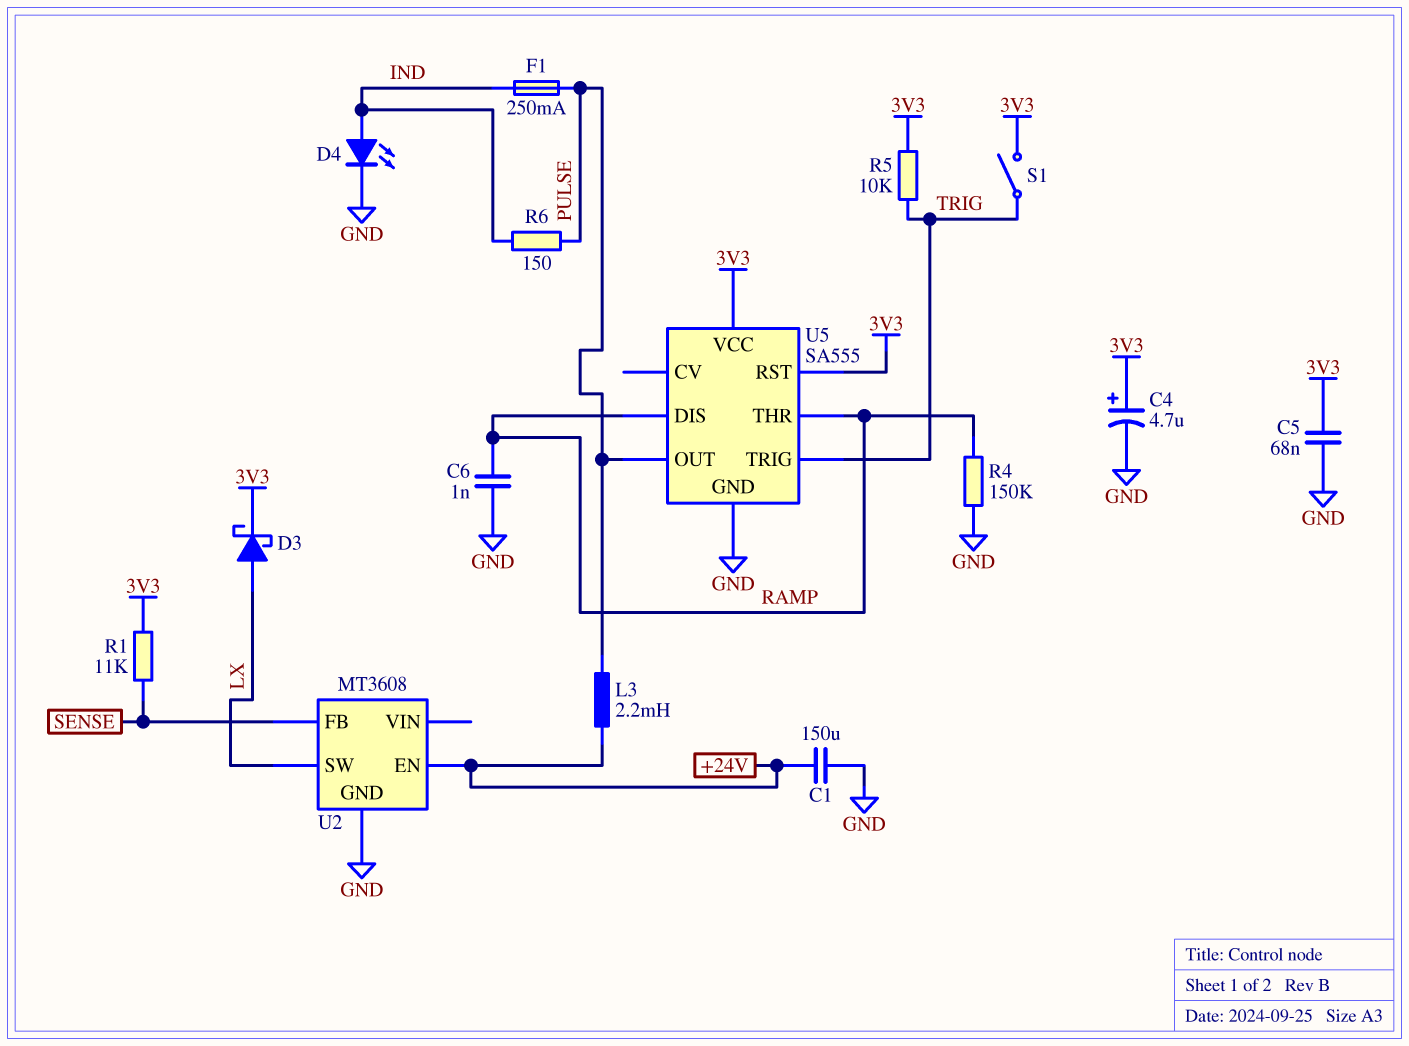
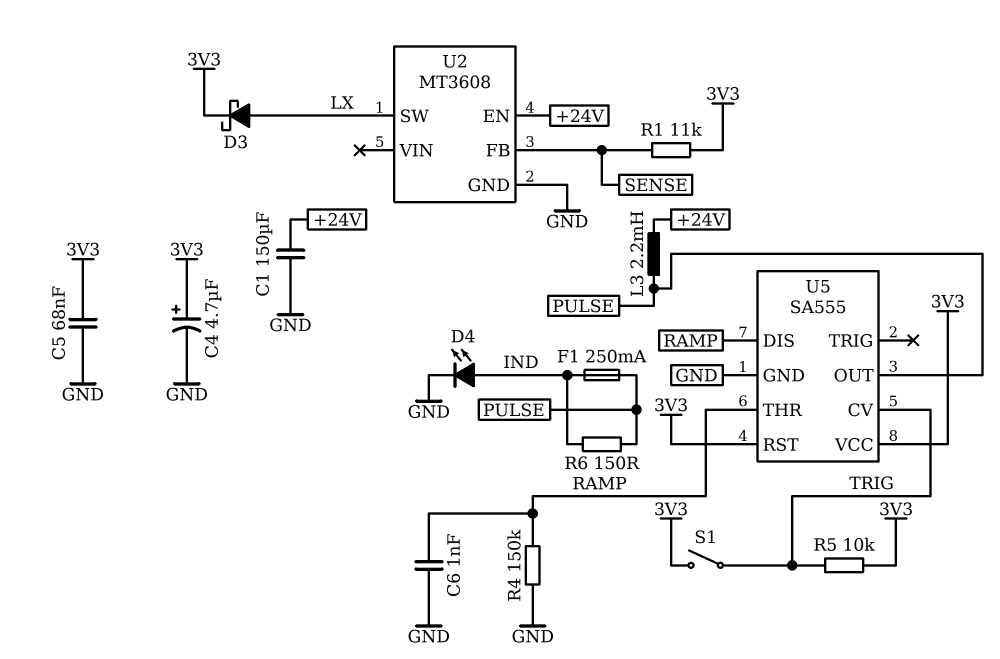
U5 pin CV: none -> TRIG
U5 pin TRIG: TRIG -> none

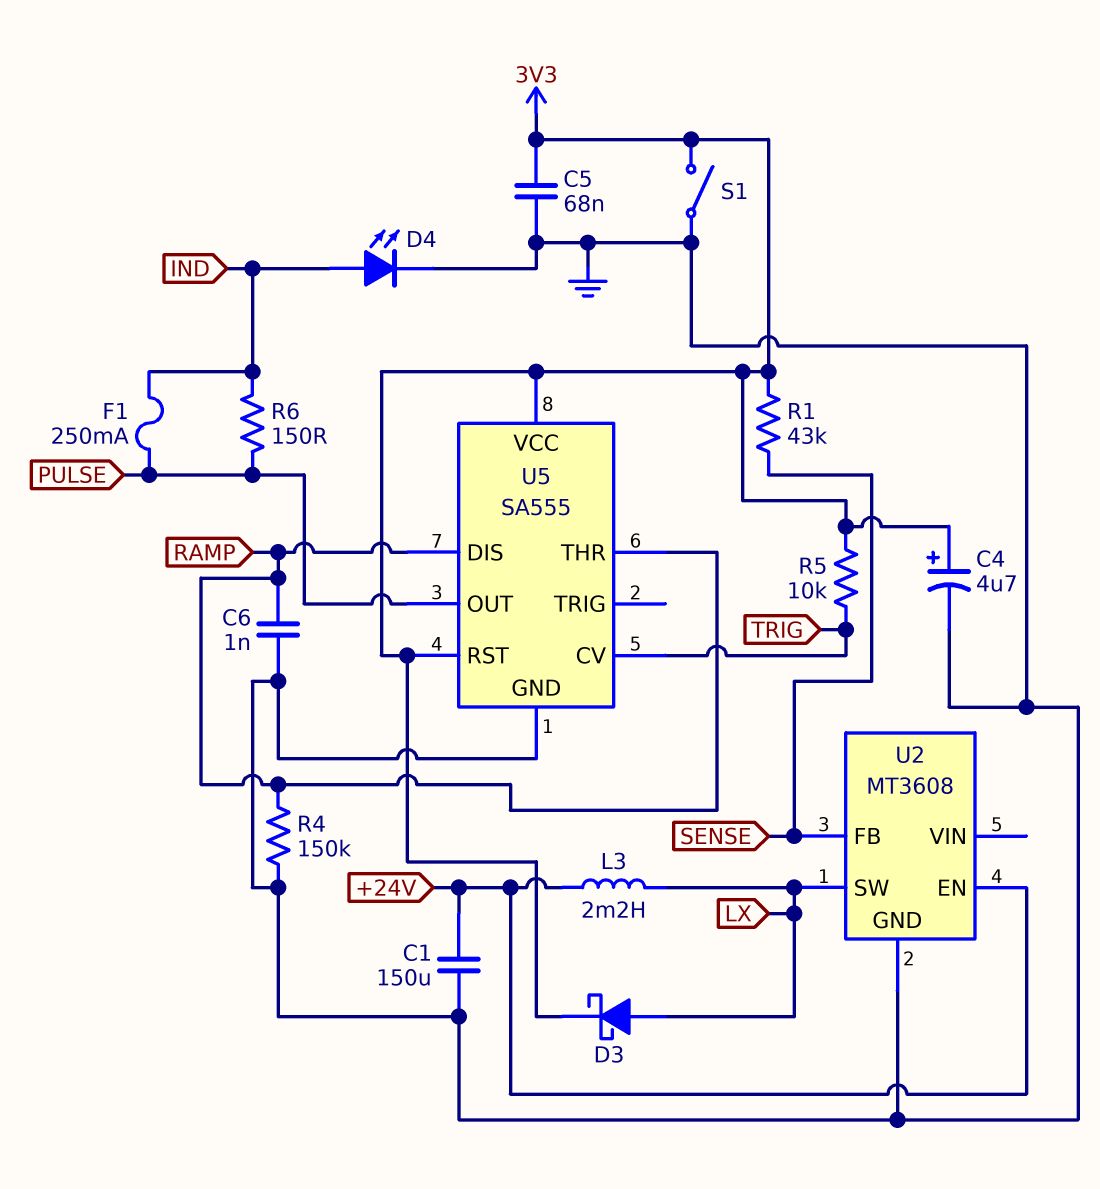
L3: 2.2mH (+24V, PULSE) -> 2.2mH (+24V, LX)
R1: 11k (3V3, SENSE) -> 43k (3V3, SENSE)
S1: switch (3V3, TRIG) -> switch (3V3, GND)

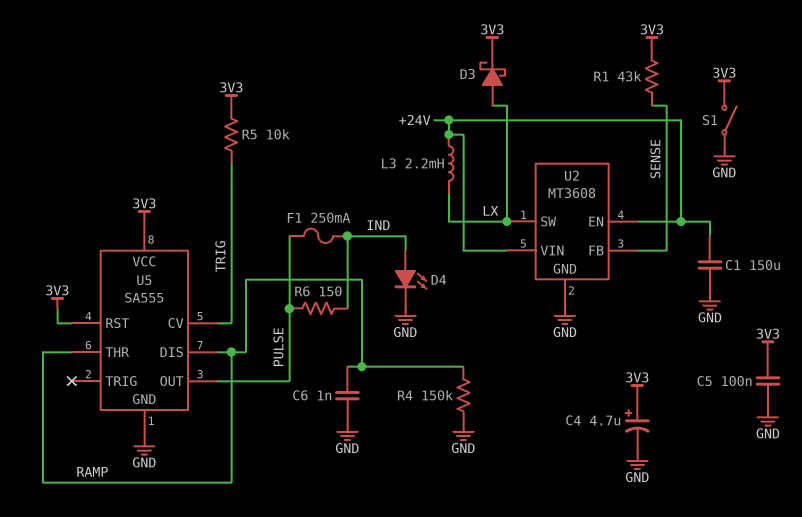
C5: 68nF (3V3, GND) -> 100nF (3V3, GND)
U2 pin VIN: none -> +24V

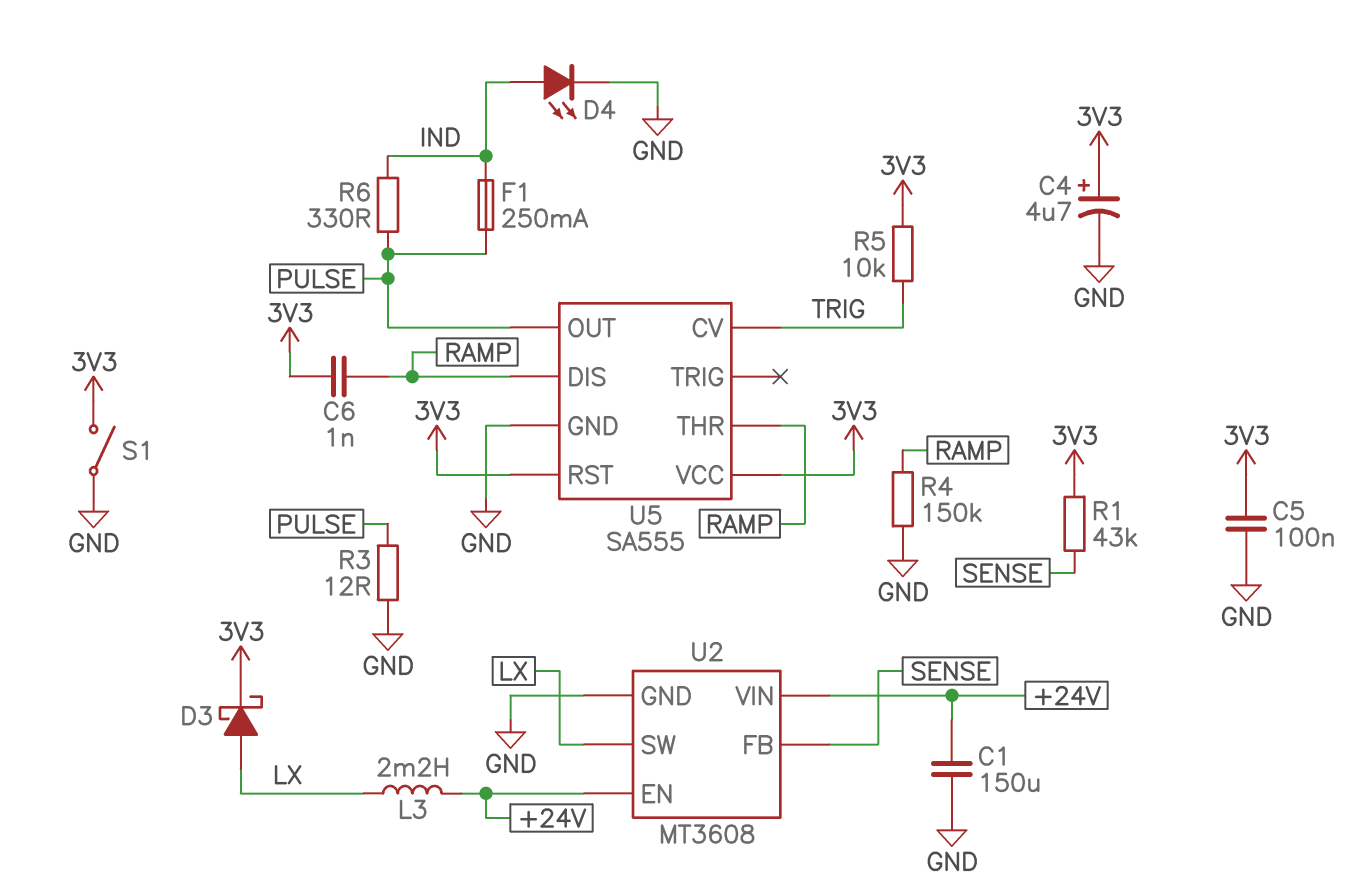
C6: 1nF (GND, RAMP) -> 1nF (3V3, RAMP)
R3: none -> 12 (GND, PULSE)
R6: 150 (IND, PULSE) -> 330 (IND, PULSE)

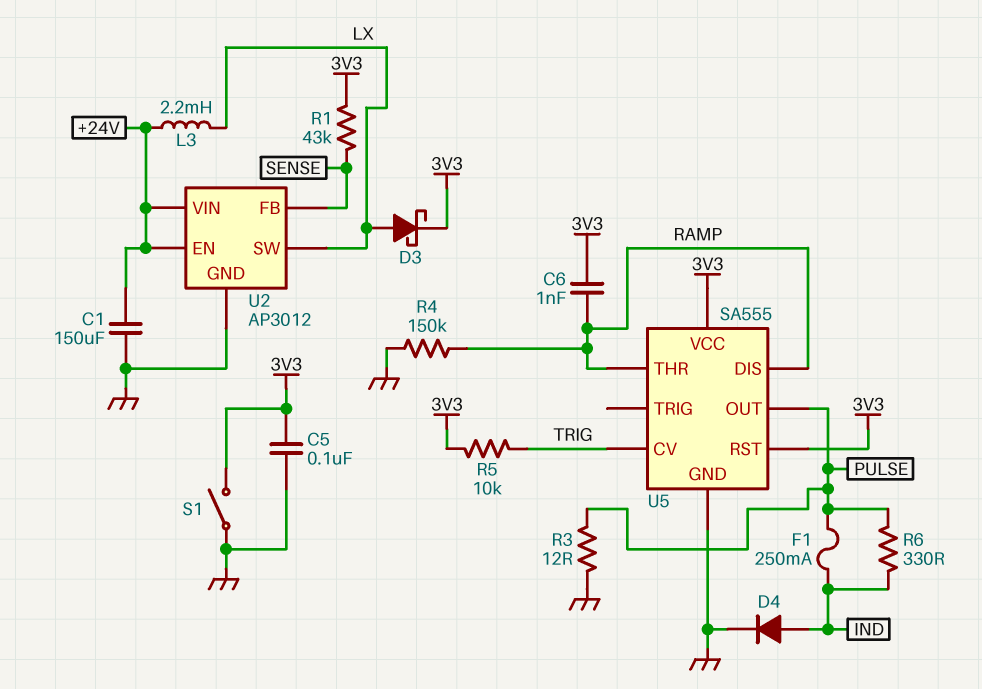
C4: 4.7uF (plus 3V3, minus GND) -> none
D4: LED (A IND, K GND) -> diode (A IND, K GND)
U2: MT3608 -> AP3012

